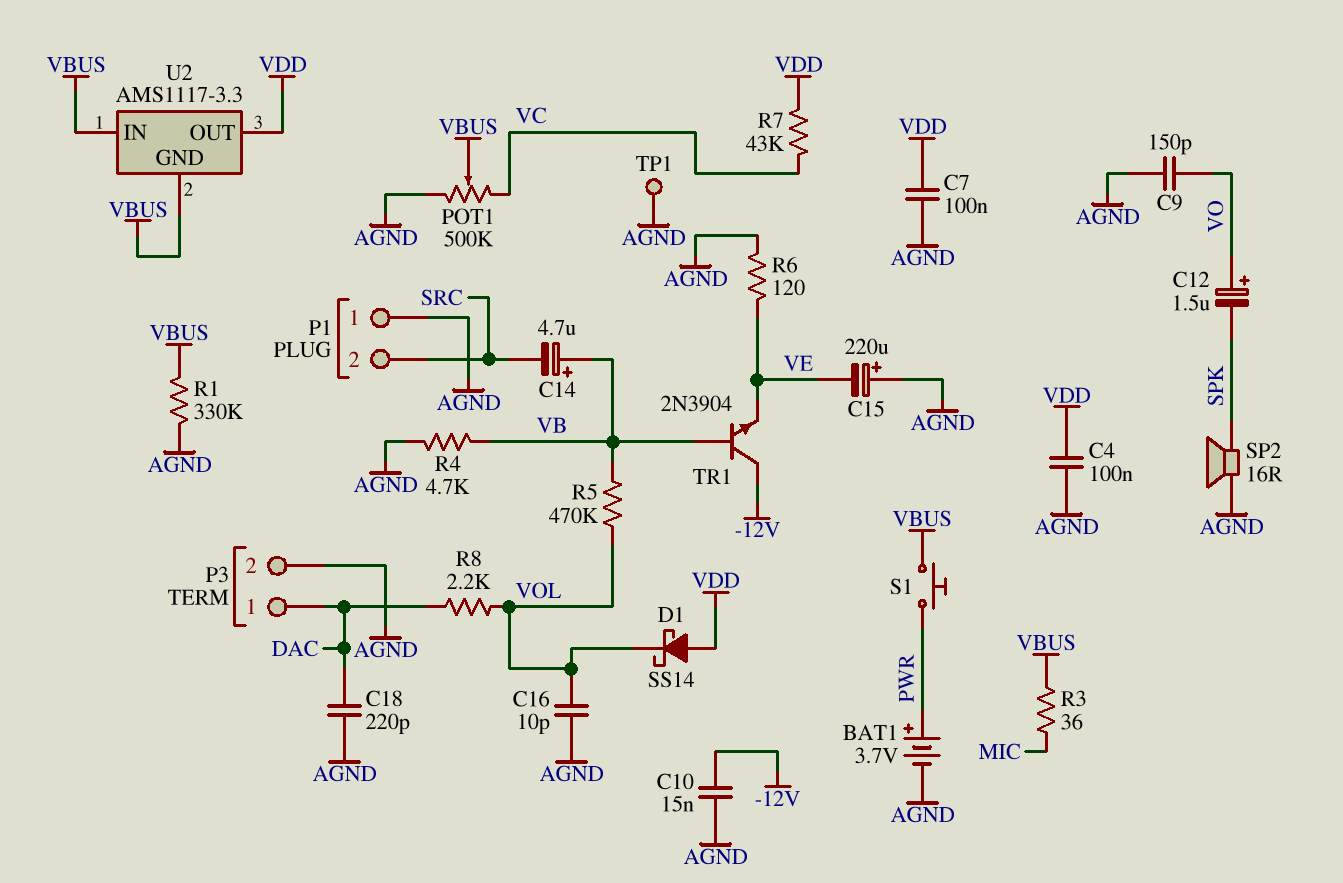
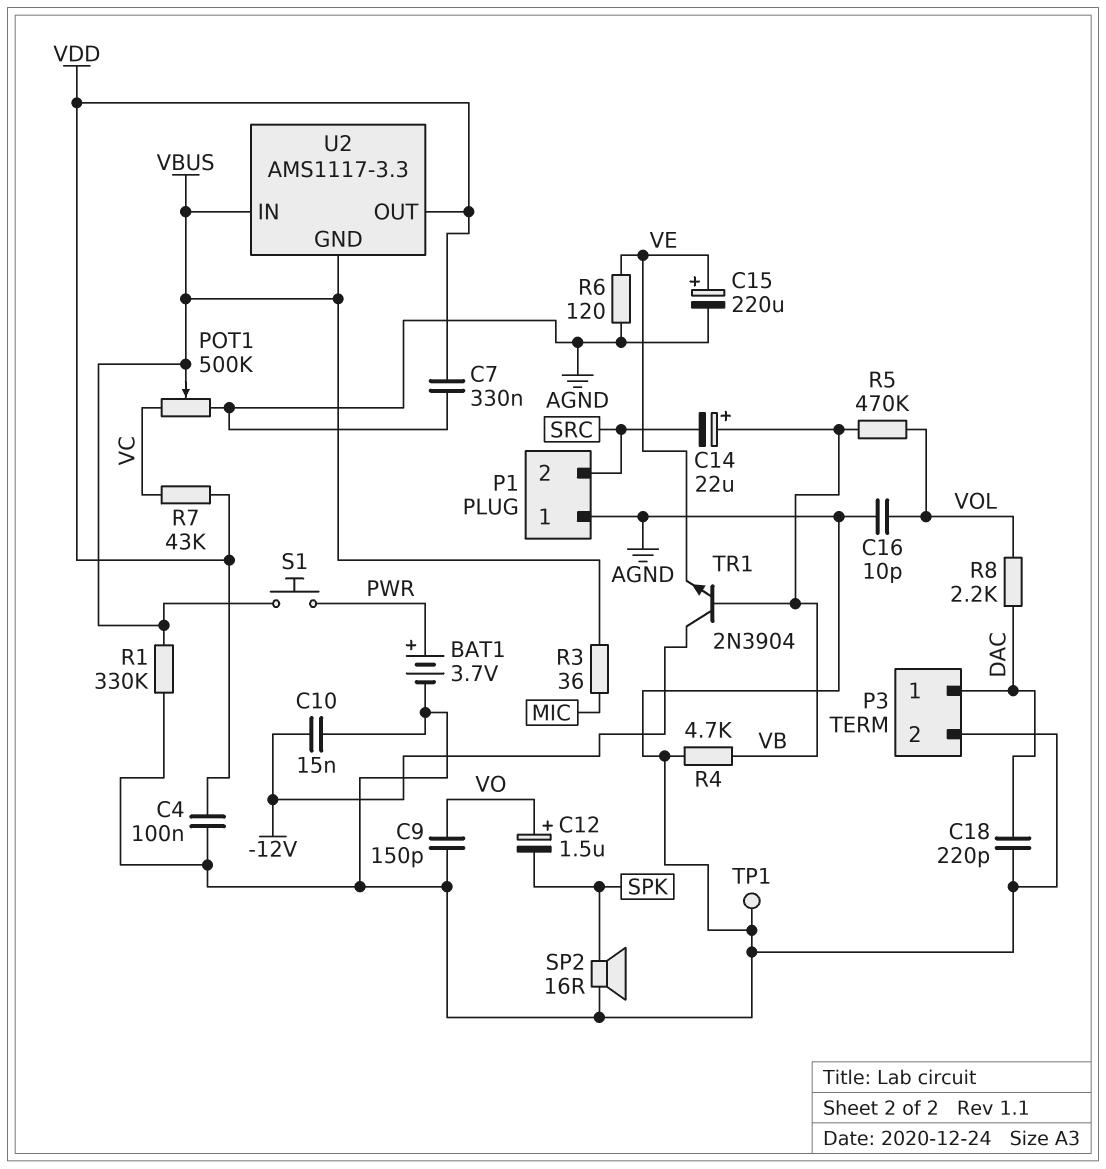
C7: 100nF (AGND, VDD) -> 330nF (AGND, VDD)
C14: 4.7uF (plus VB, minus SRC) -> 22uF (plus VB, minus SRC)
C15: 220uF (plus AGND, minus VE) -> 220uF (plus VE, minus AGND)
D1: schottky SS14 (A VDD, K VOL) -> none

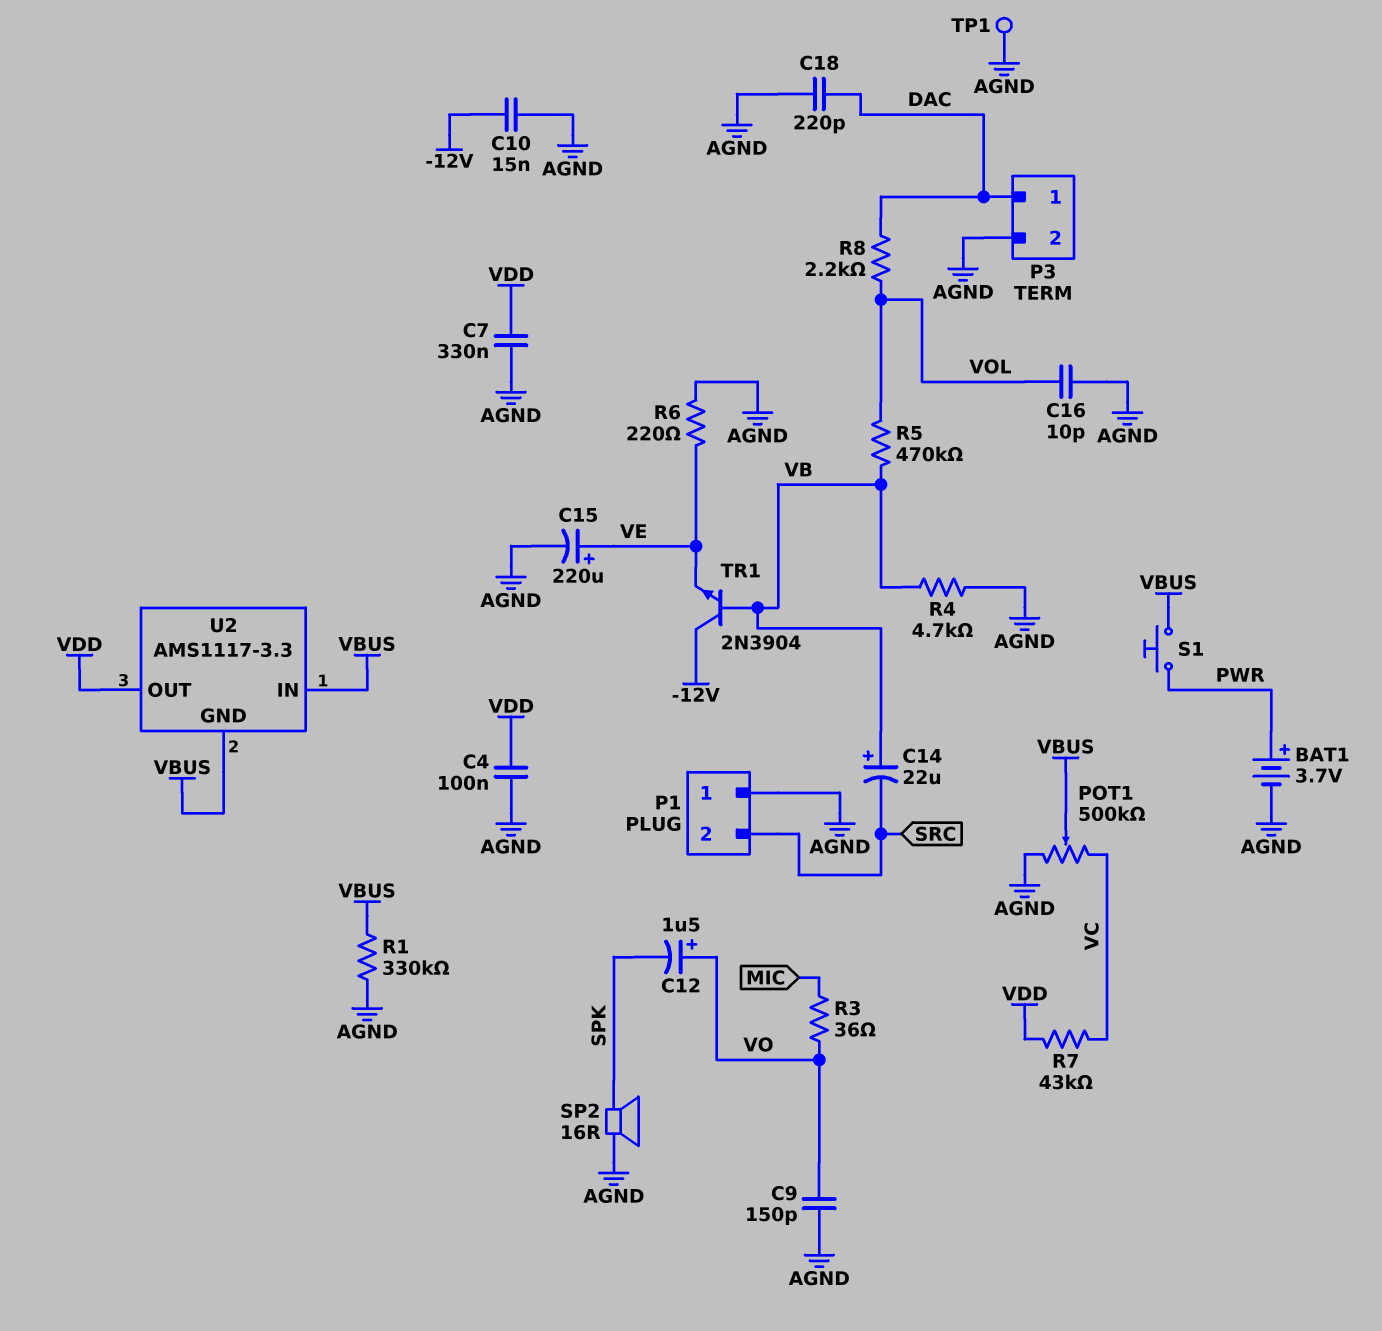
R3: 36 (MIC, VBUS) -> 36 (MIC, VO)
R6: 120 (AGND, VE) -> 220 (AGND, VE)

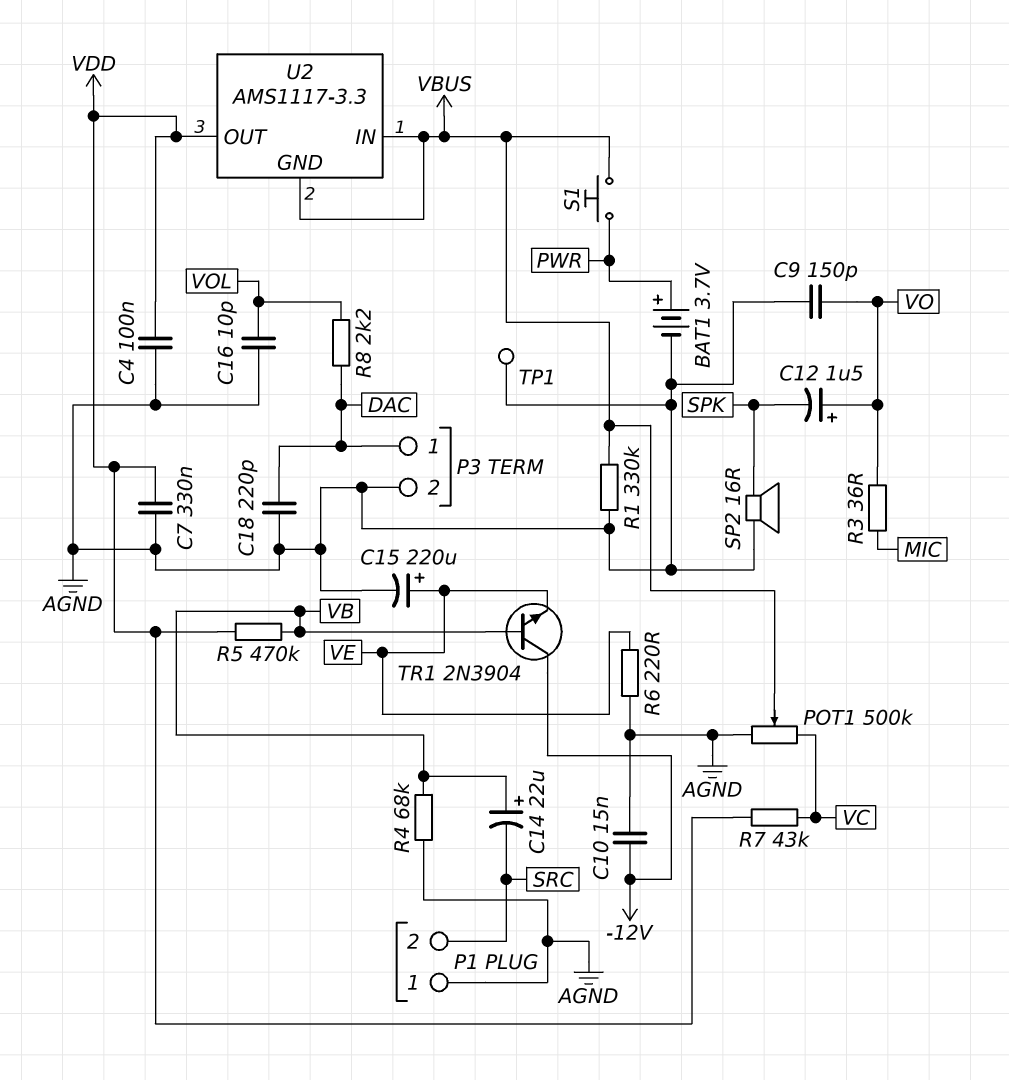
R4: 4.7k (AGND, VB) -> 68k (AGND, VB)
R5: 470k (VB, VOL) -> 470k (VB, VDD)

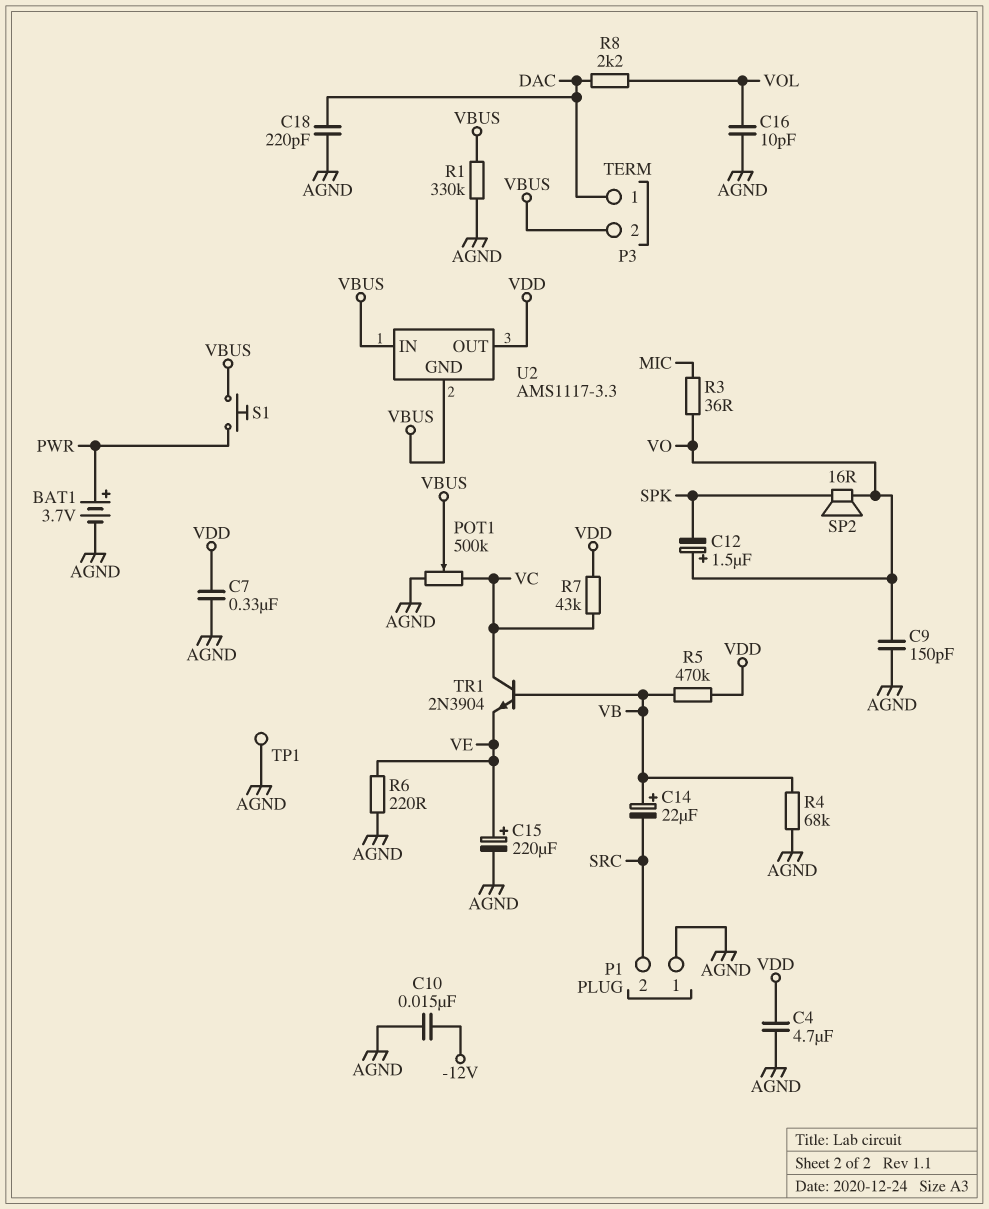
C4: 100nF (AGND, VDD) -> 4.7uF (AGND, VDD)
P3 pin 2: AGND -> VBUS
SP2: speaker 16R (AGND, SPK) -> speaker 16R (SPK, VO)
TR1: NPN 2N3904 (B VB, C -12V, E VE) -> NPN 2N3904 (B VB, C VC, E VE)

